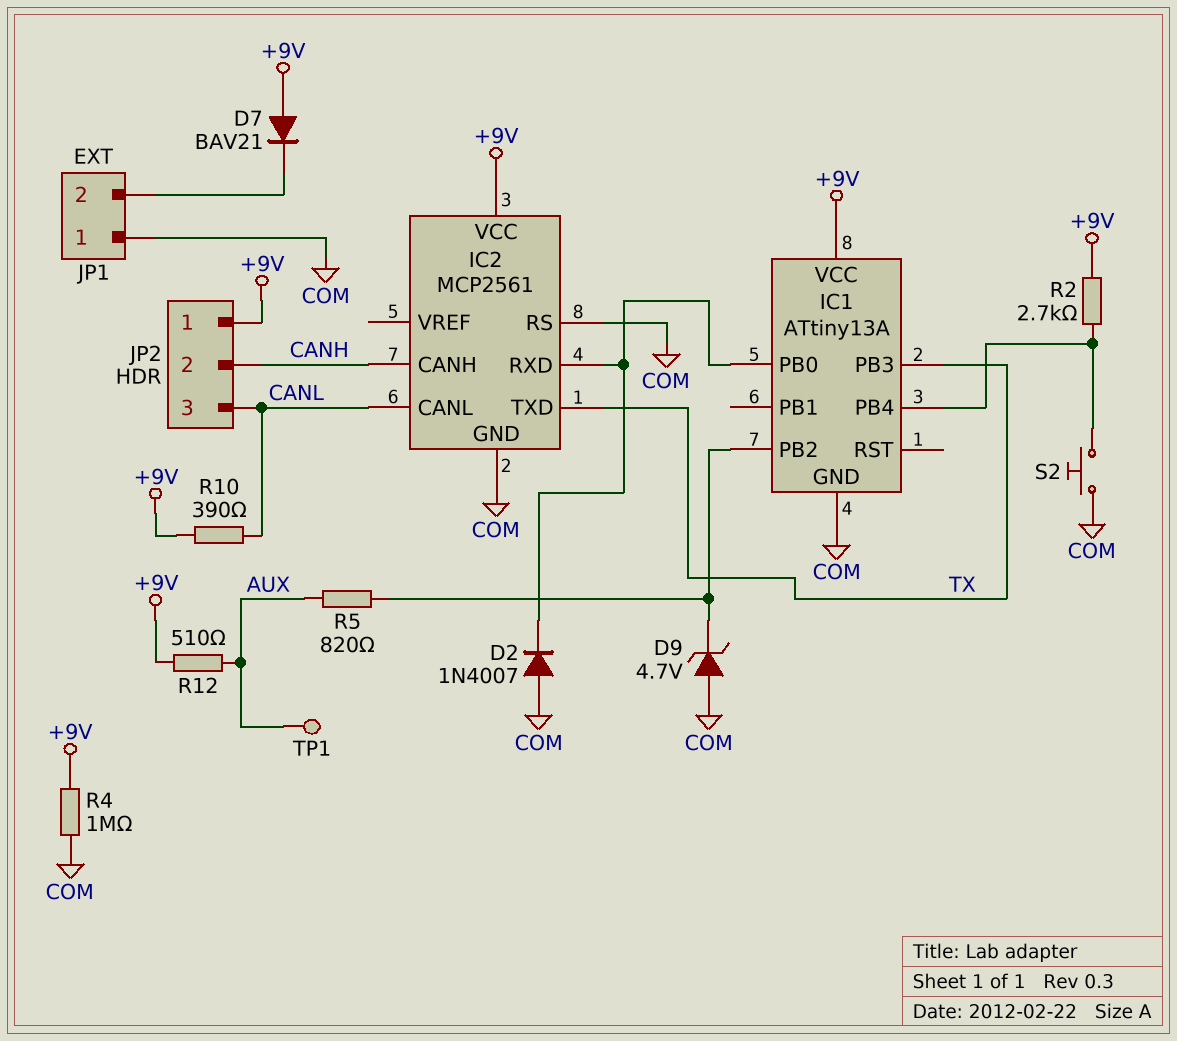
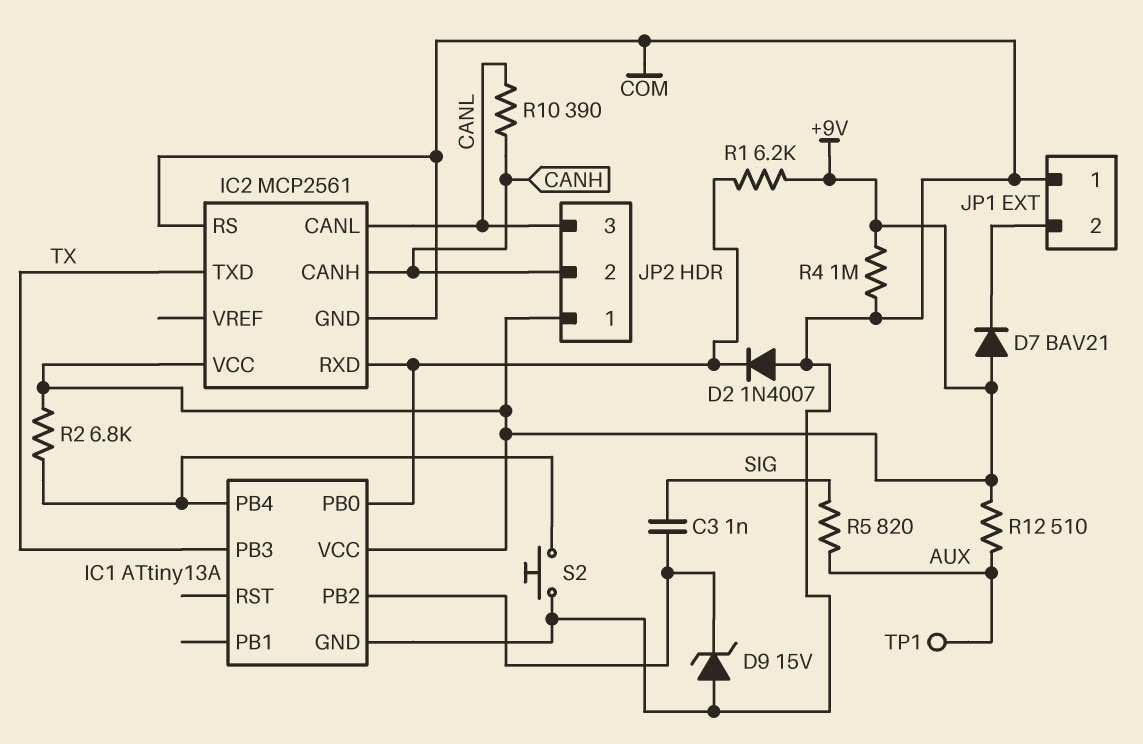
C3: none -> 1nF (IC1/PB2, SIG)
D9: zener 4.7V (A COM, K IC1/PB2) -> zener 15V (A COM, K IC1/PB2)
R1: none -> 6.2k (+9V, IC1/PB0)
R2: 2.7k (+9V, IC1/PB4) -> 6.8k (+9V, IC1/PB4)
R5: 820 (AUX, IC1/PB2) -> 820 (AUX, SIG)
R10: 390 (+9V, CANL) -> 390 (CANH, CANL)

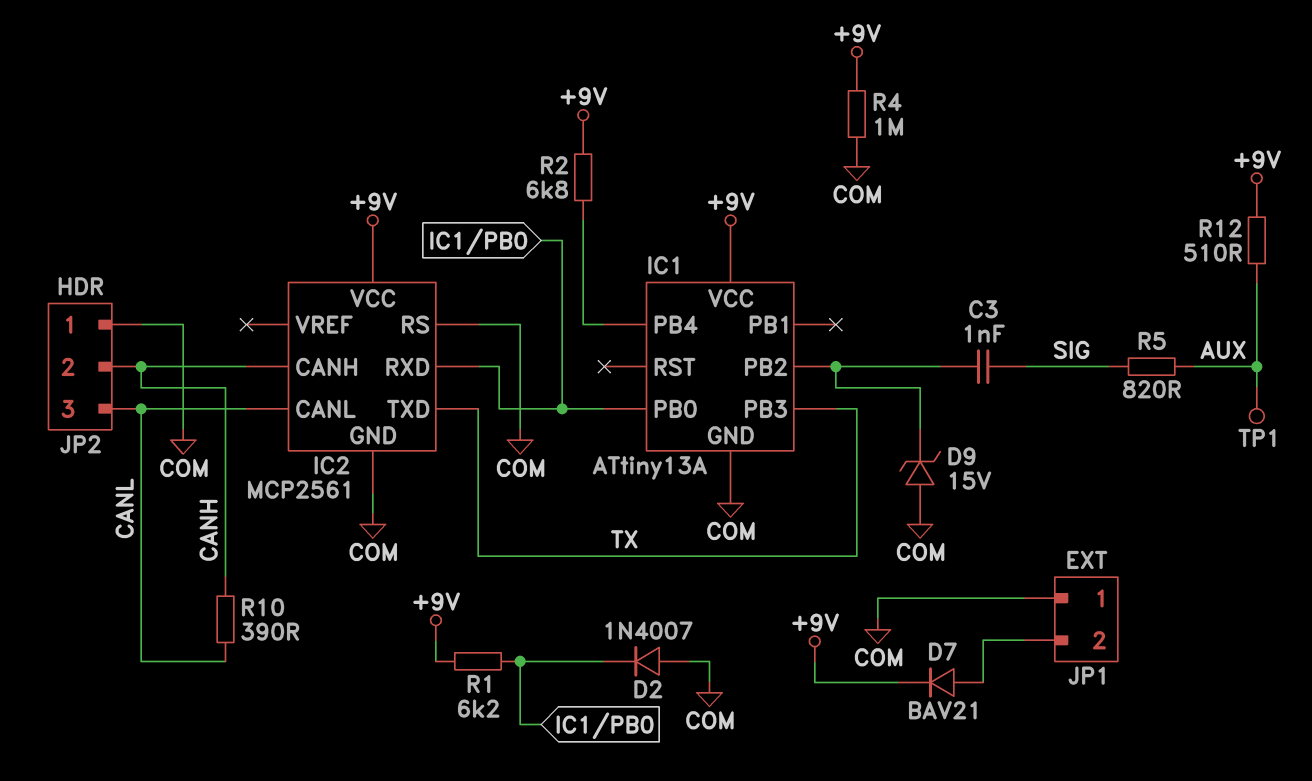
D7: diode BAV21 (A +9V, K JP1/2) -> diode BAV21 (A JP1/2, K +9V)
JP2 pin 1: +9V -> COM
S2: button (COM, IC1/PB4) -> none

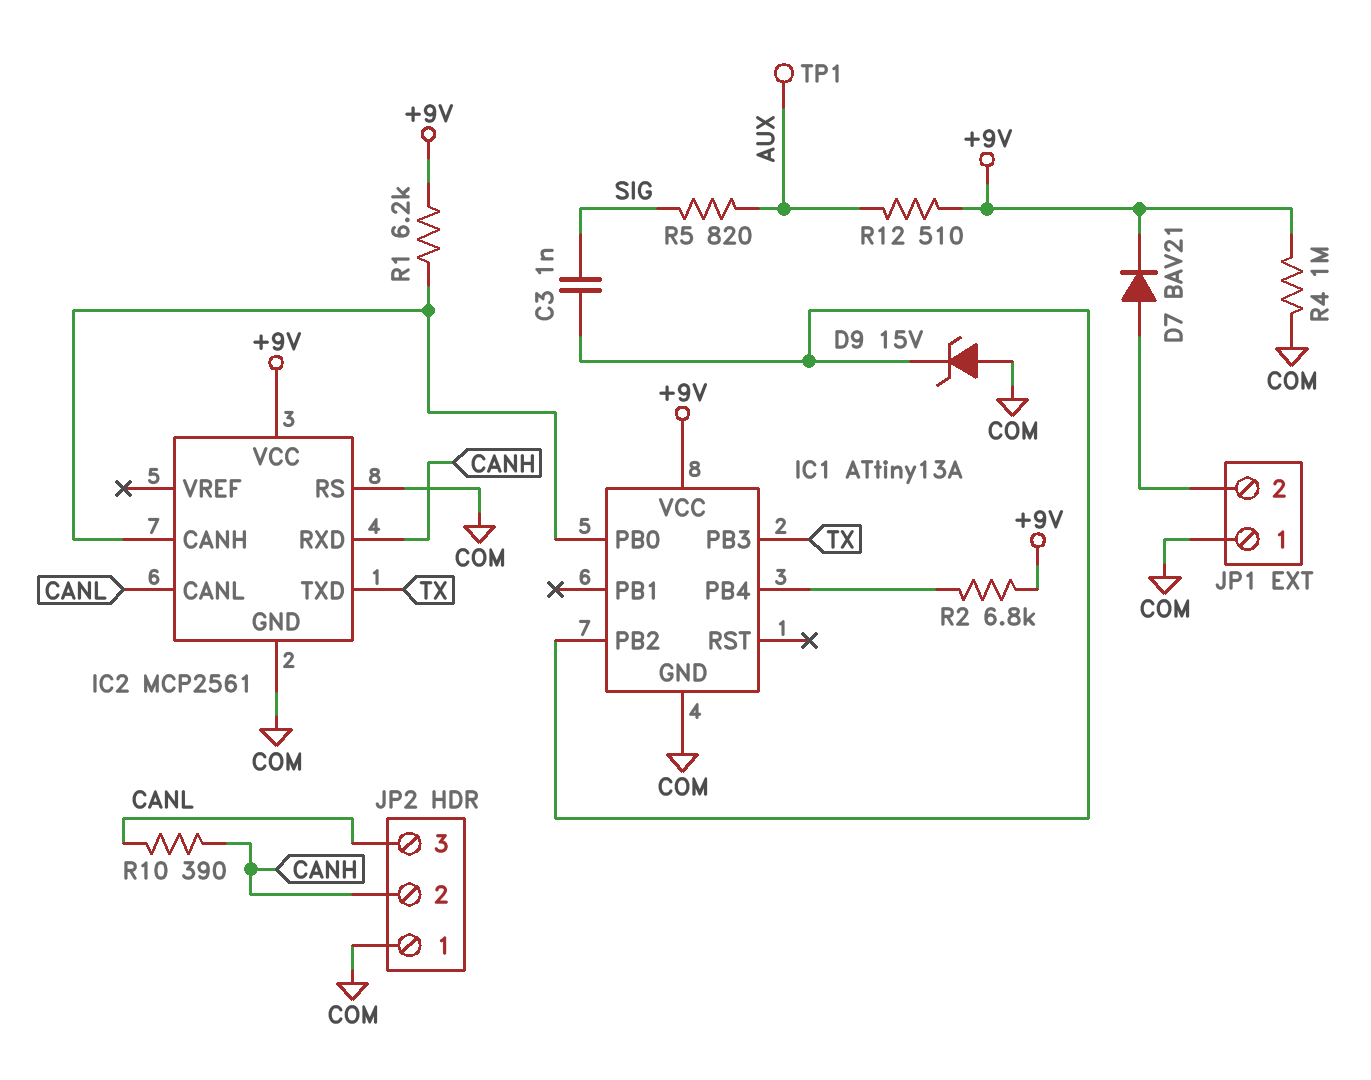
D2: diode 1N4007 (A COM, K IC1/PB0) -> none
IC2 pin CANH: CANH -> IC1/PB0
IC2 pin RXD: IC1/PB0 -> CANH

